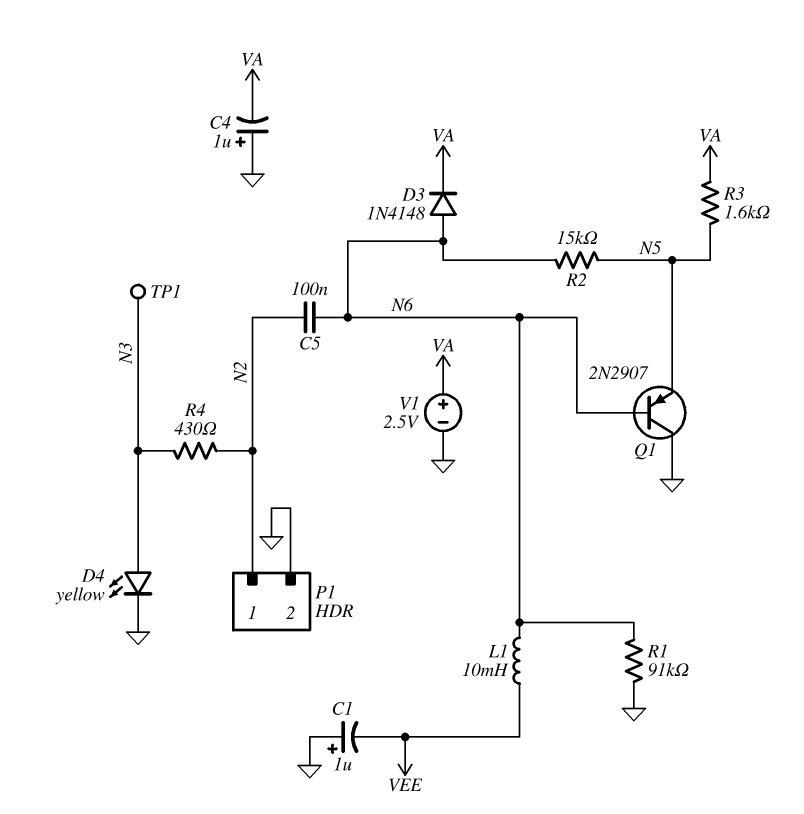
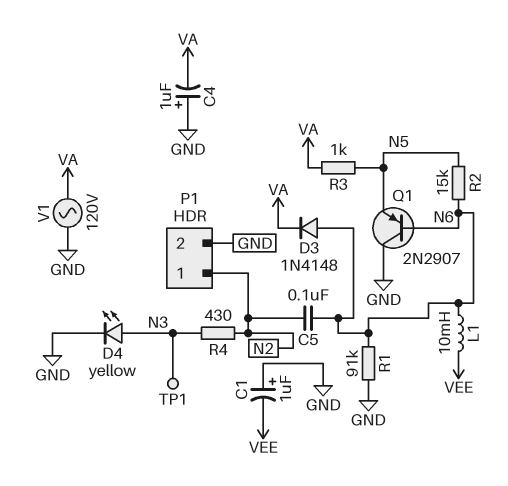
R3: 1.6k (N5, VA) -> 1k (N5, VA)
V1: 2.5V (plus VA, minus GND) -> AC 120V (GND, VA)

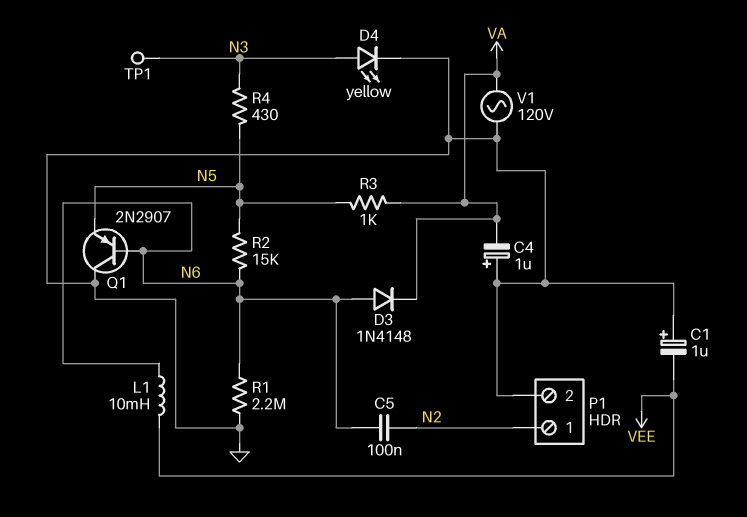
R1: 91k (GND, N6) -> 2.2M (GND, N6)
R4: 430 (N2, N3) -> 430 (N3, N5)

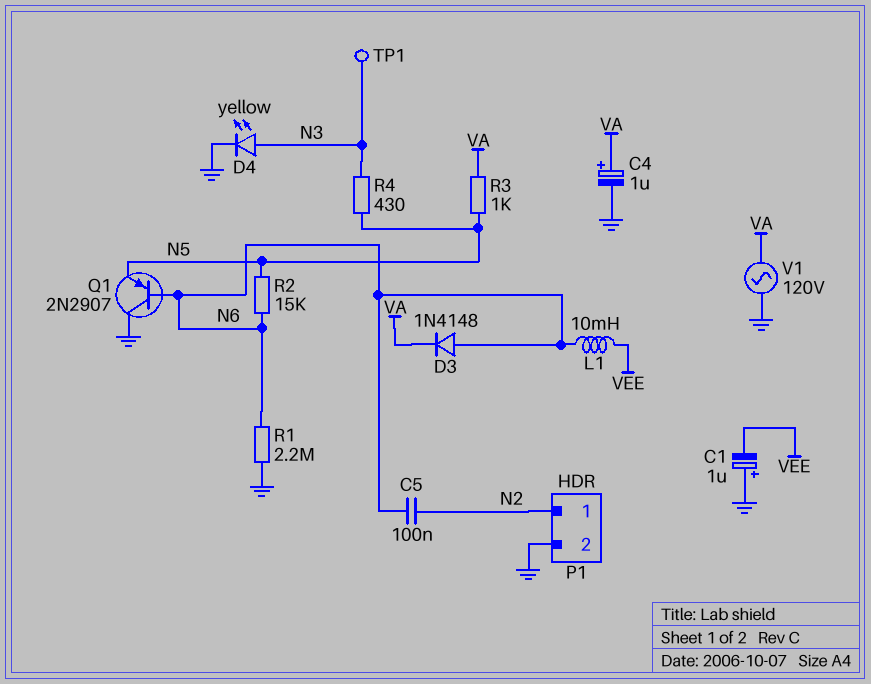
C4: 1uF (plus GND, minus VA) -> 1uF (plus VA, minus GND)

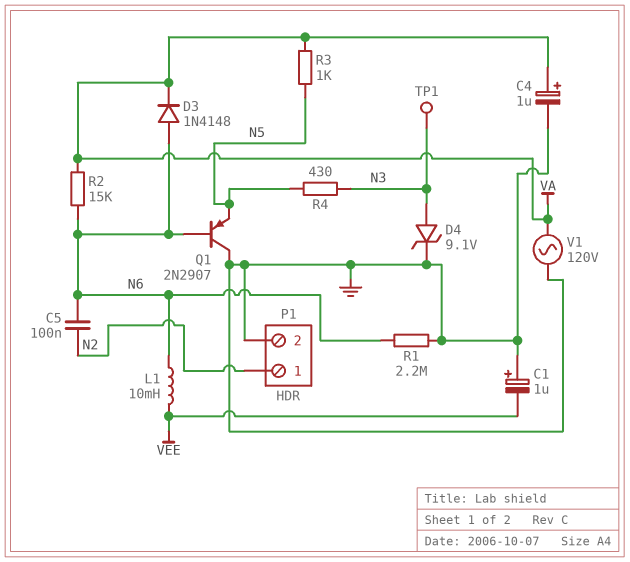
D4: LED yellow (A N3, K GND) -> zener 9.1V (A N3, K GND)
R2: 15k (N5, N6) -> 15k (N6, VA)

